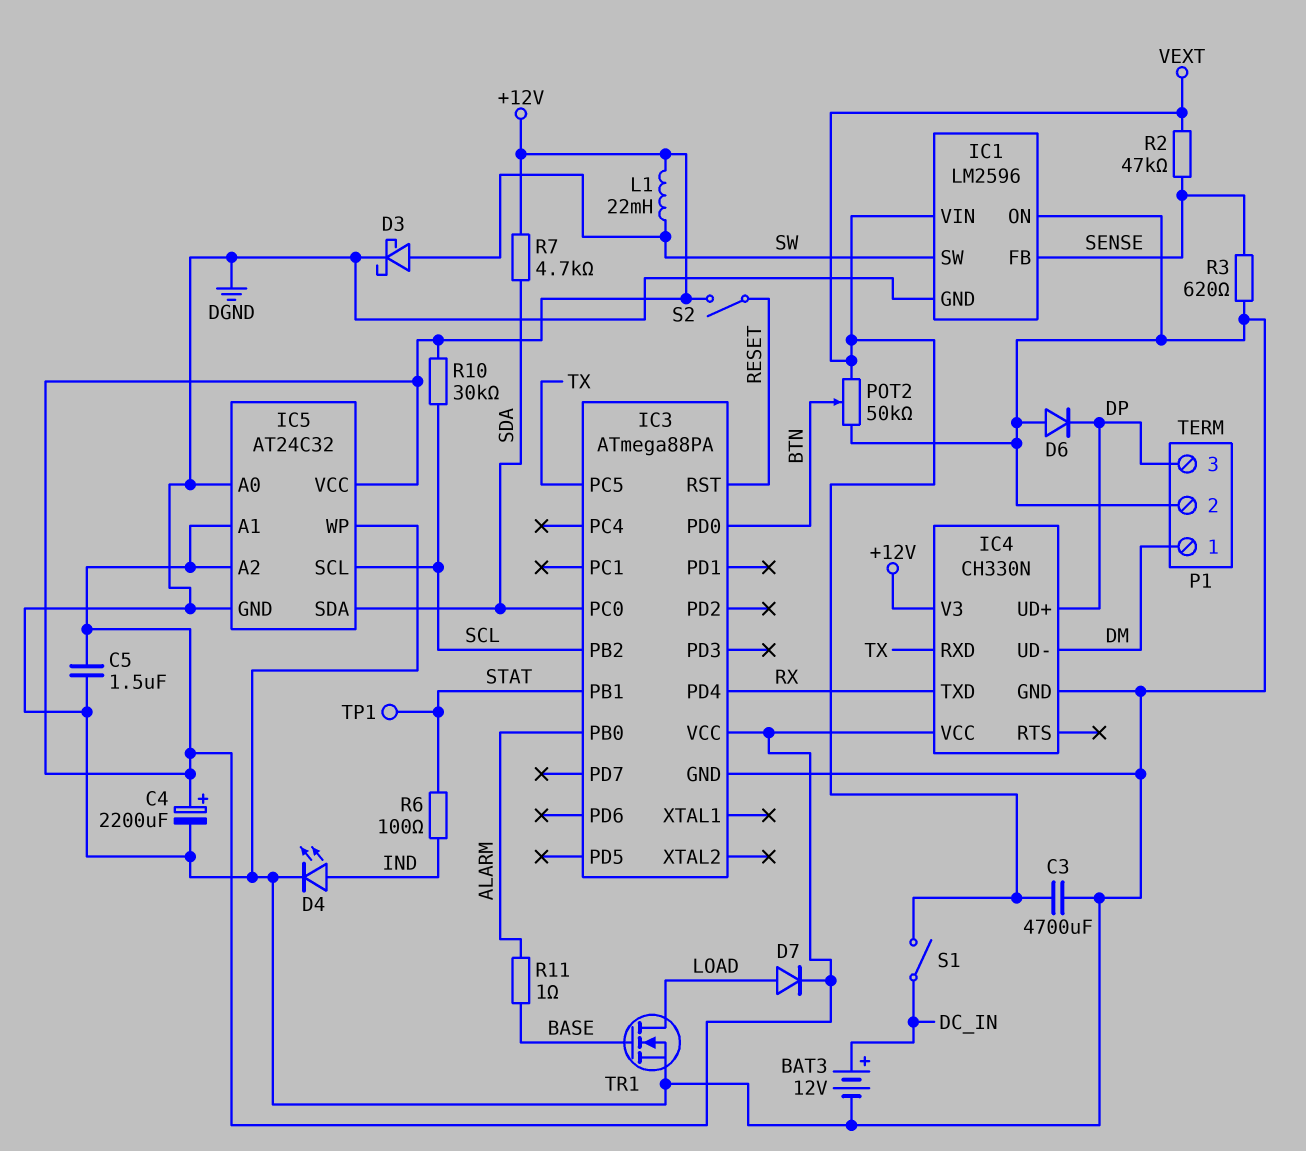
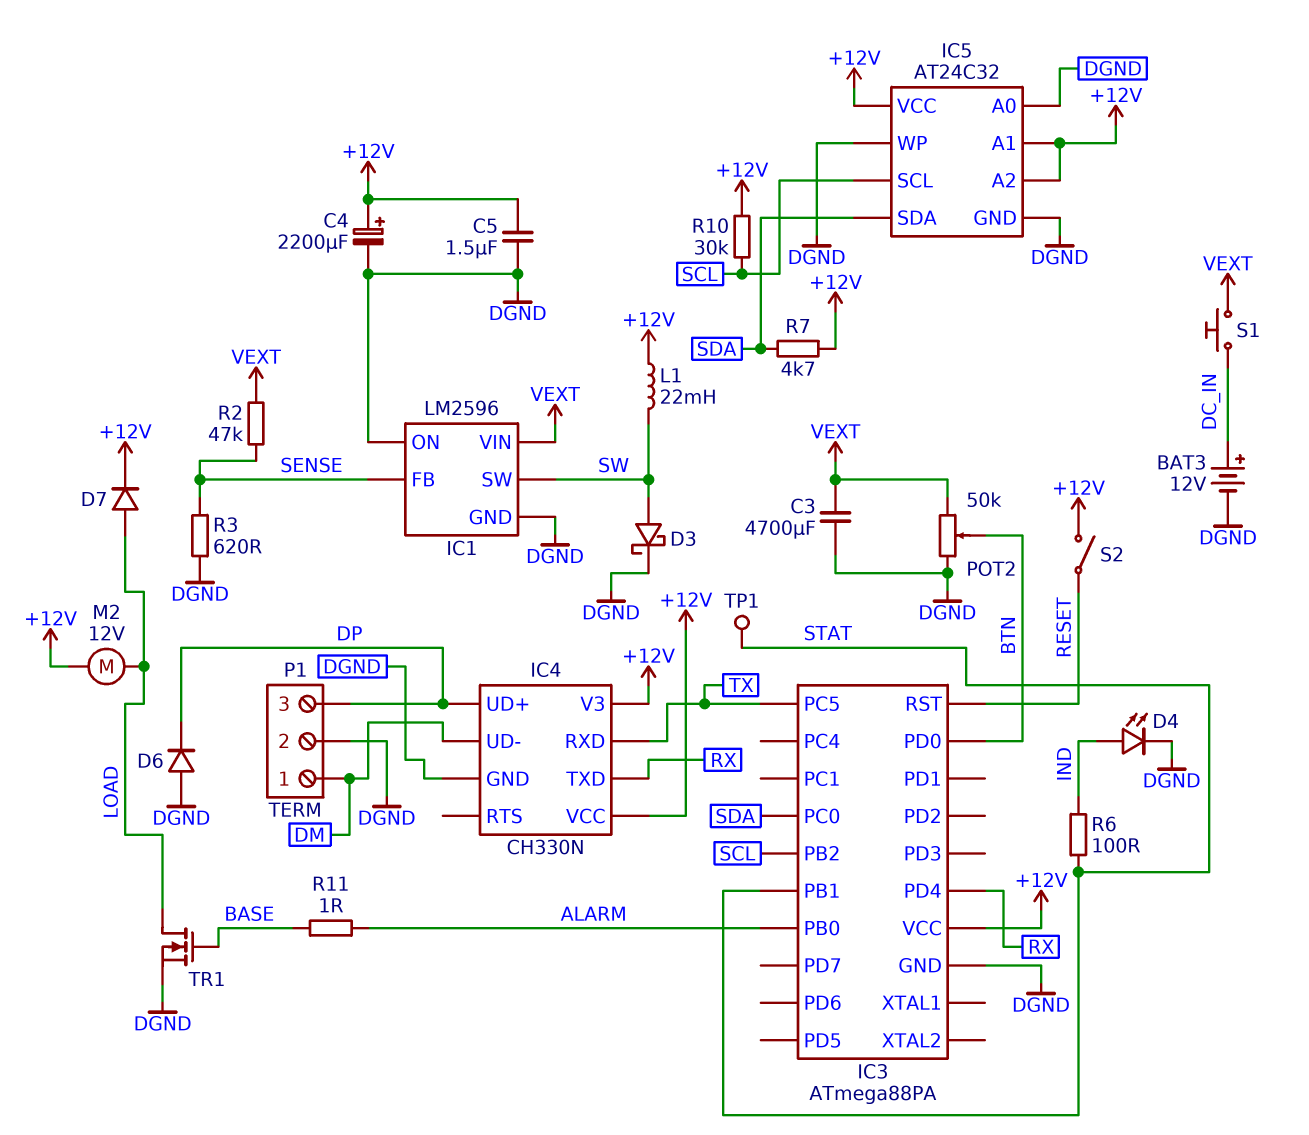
M2: none -> motor 12V (+12V, LOAD)
S1: switch (DC_IN, VEXT) -> button (DC_IN, VEXT)

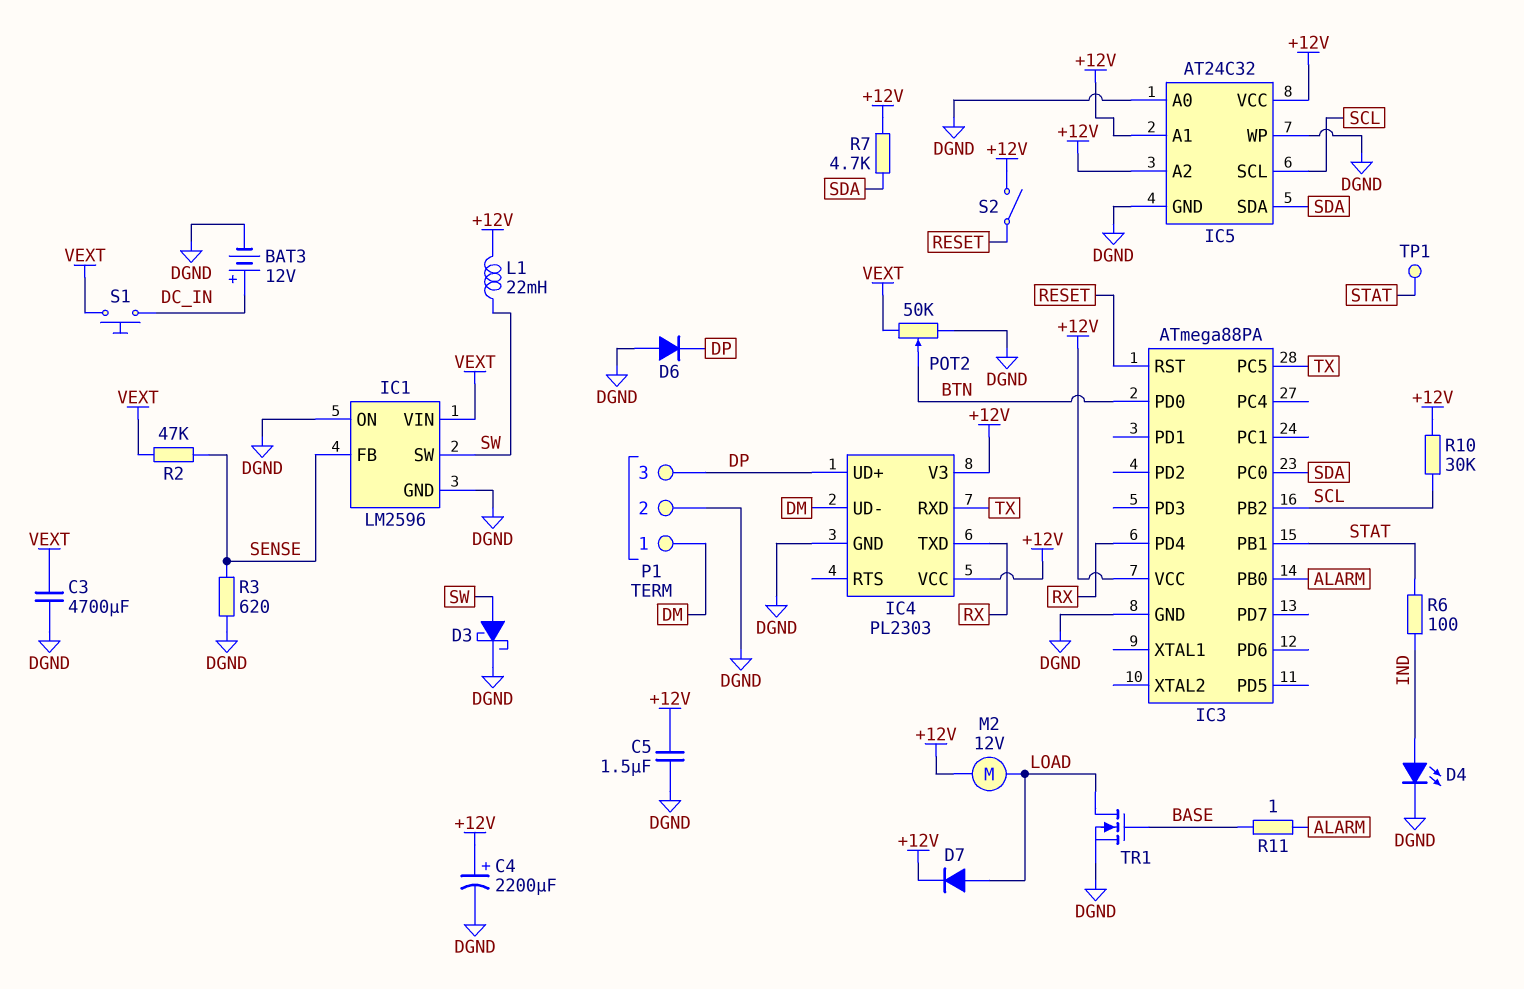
IC4: CH330N -> PL2303

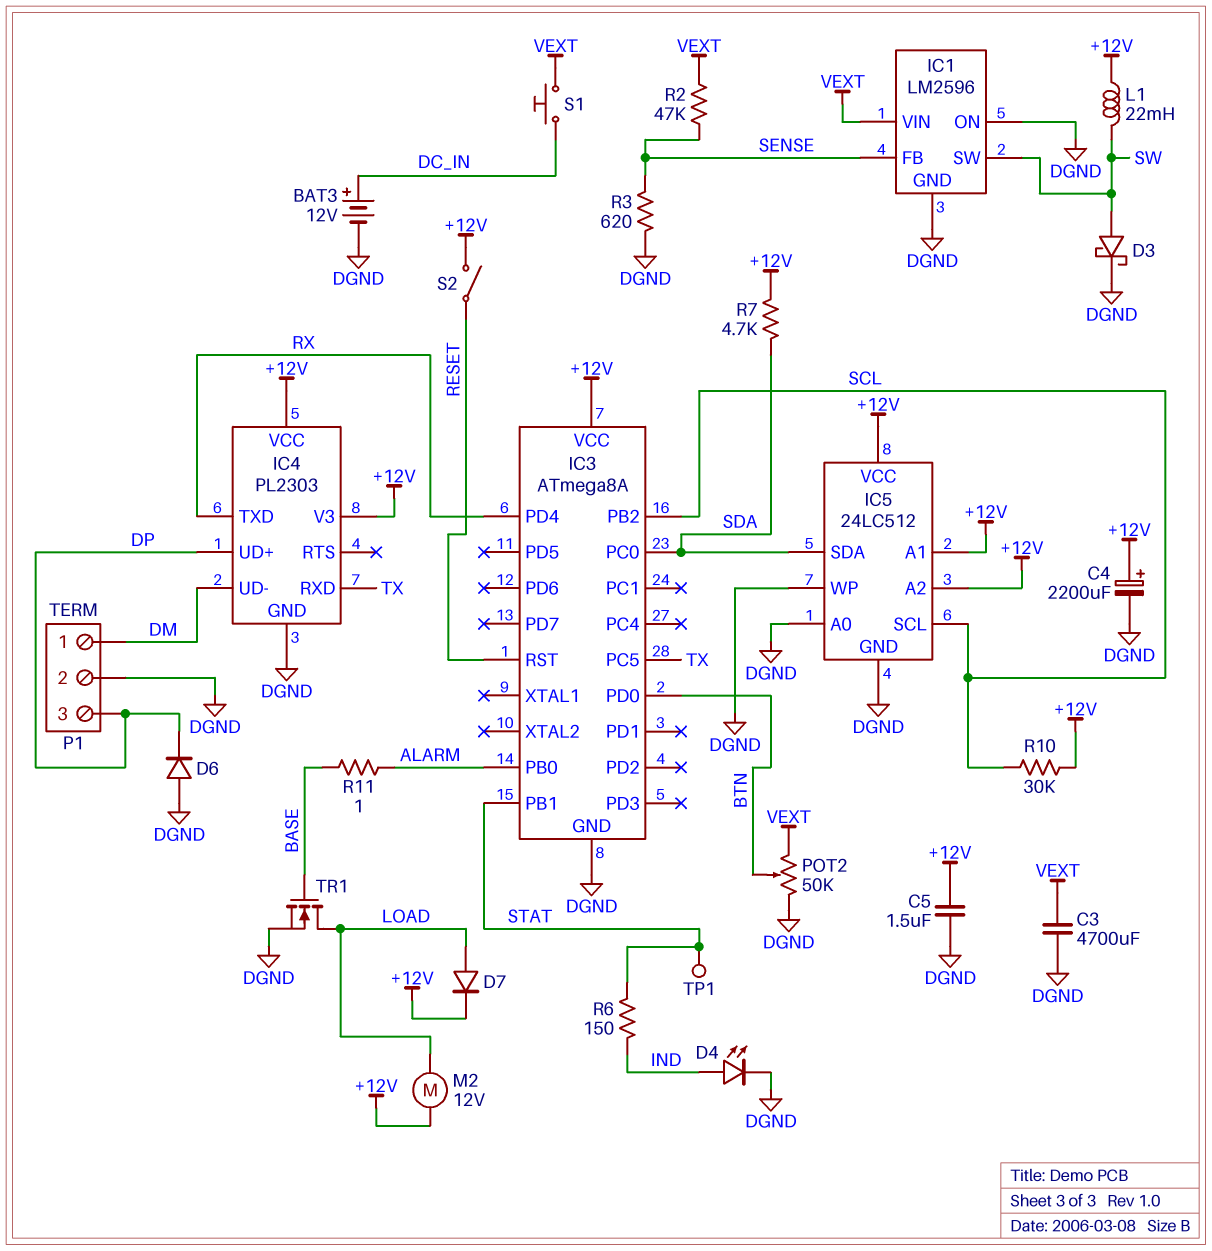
IC3: ATmega88PA -> ATmega8A
IC5: AT24C32 -> 24LC512
R6: 100 (IND, STAT) -> 150 (IND, STAT)

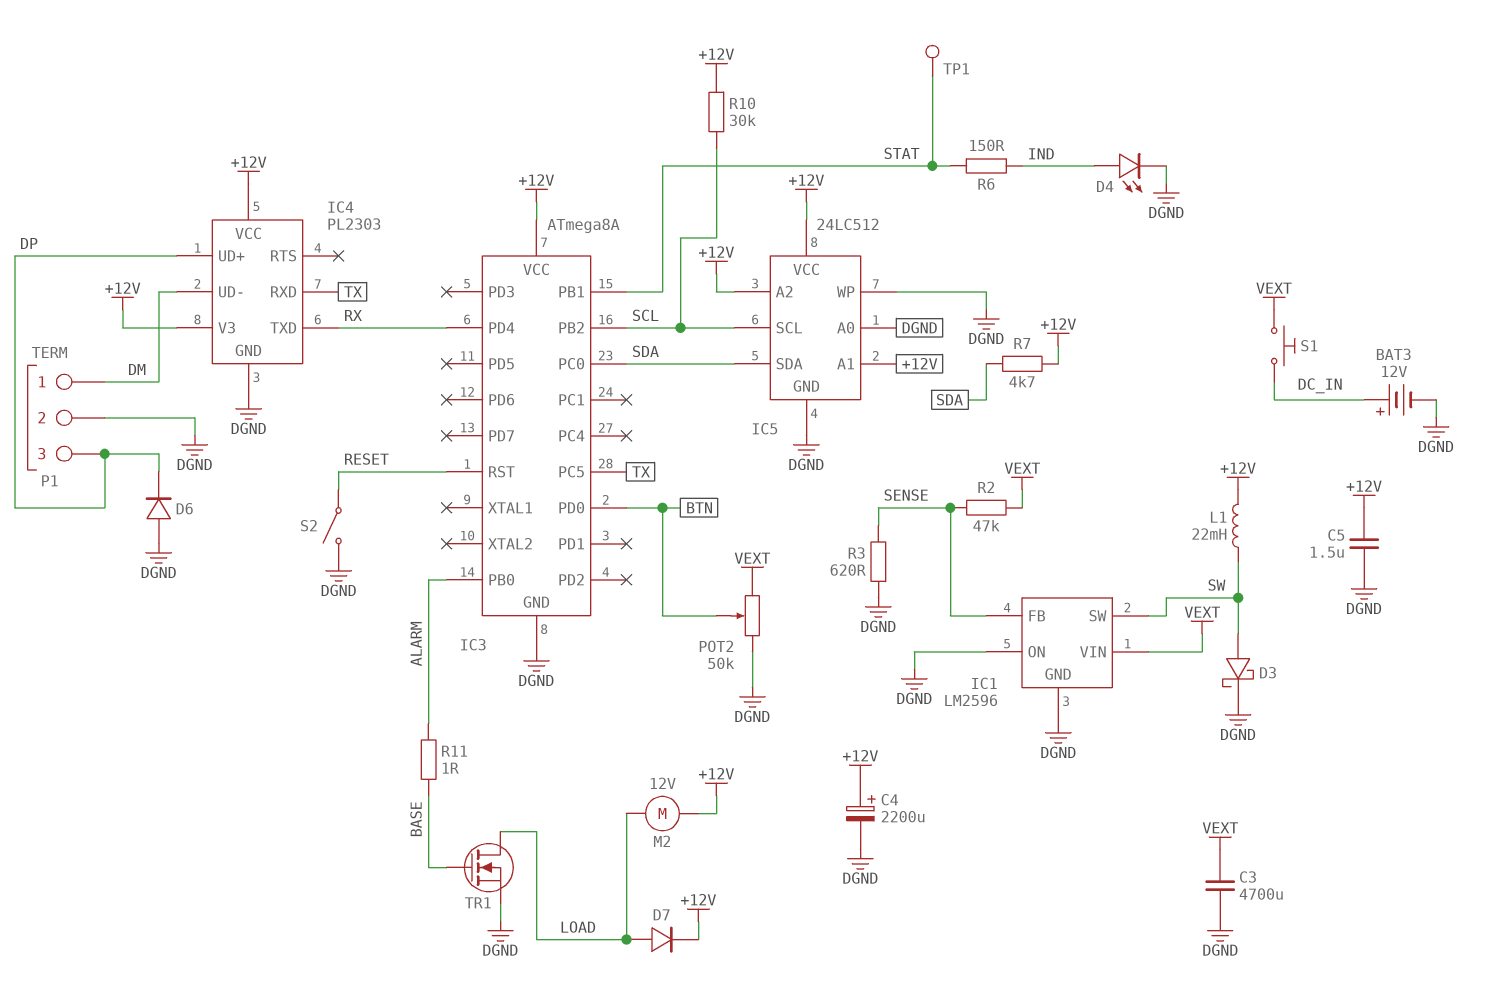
S2: switch (+12V, RESET) -> switch (DGND, RESET)

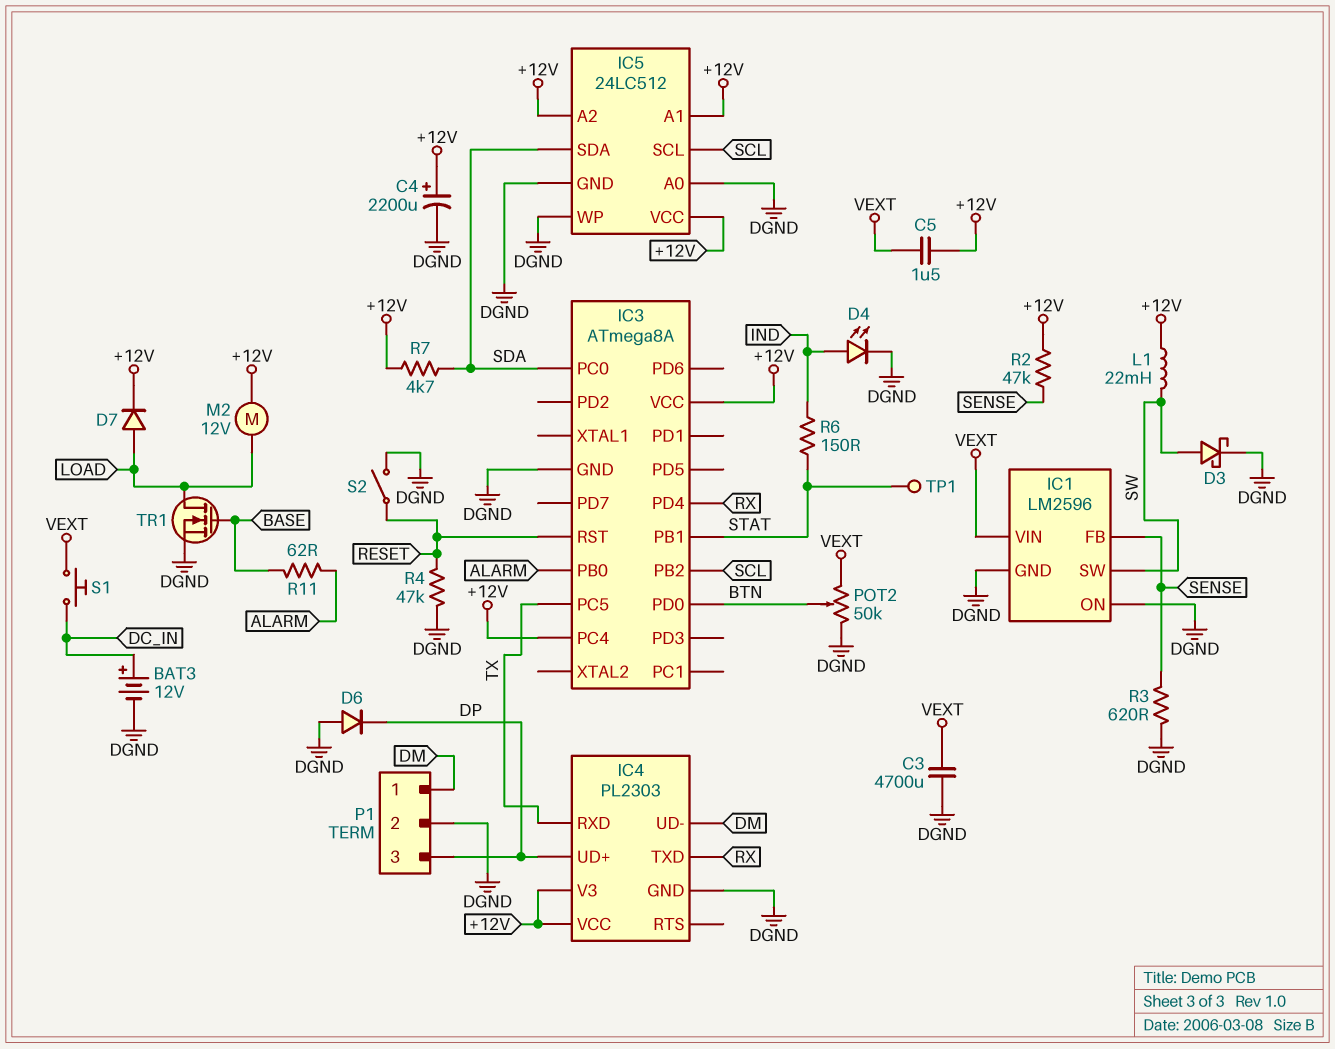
C5: 1.5uF (+12V, DGND) -> 1.5uF (+12V, VEXT)
IC3 pin PC4: none -> +12V
R2: 47k (SENSE, VEXT) -> 47k (+12V, SENSE)
R4: none -> 47k (DGND, RESET)
R10: 30k (+12V, SCL) -> none
R11: 1 (ALARM, BASE) -> 62 (ALARM, BASE)

